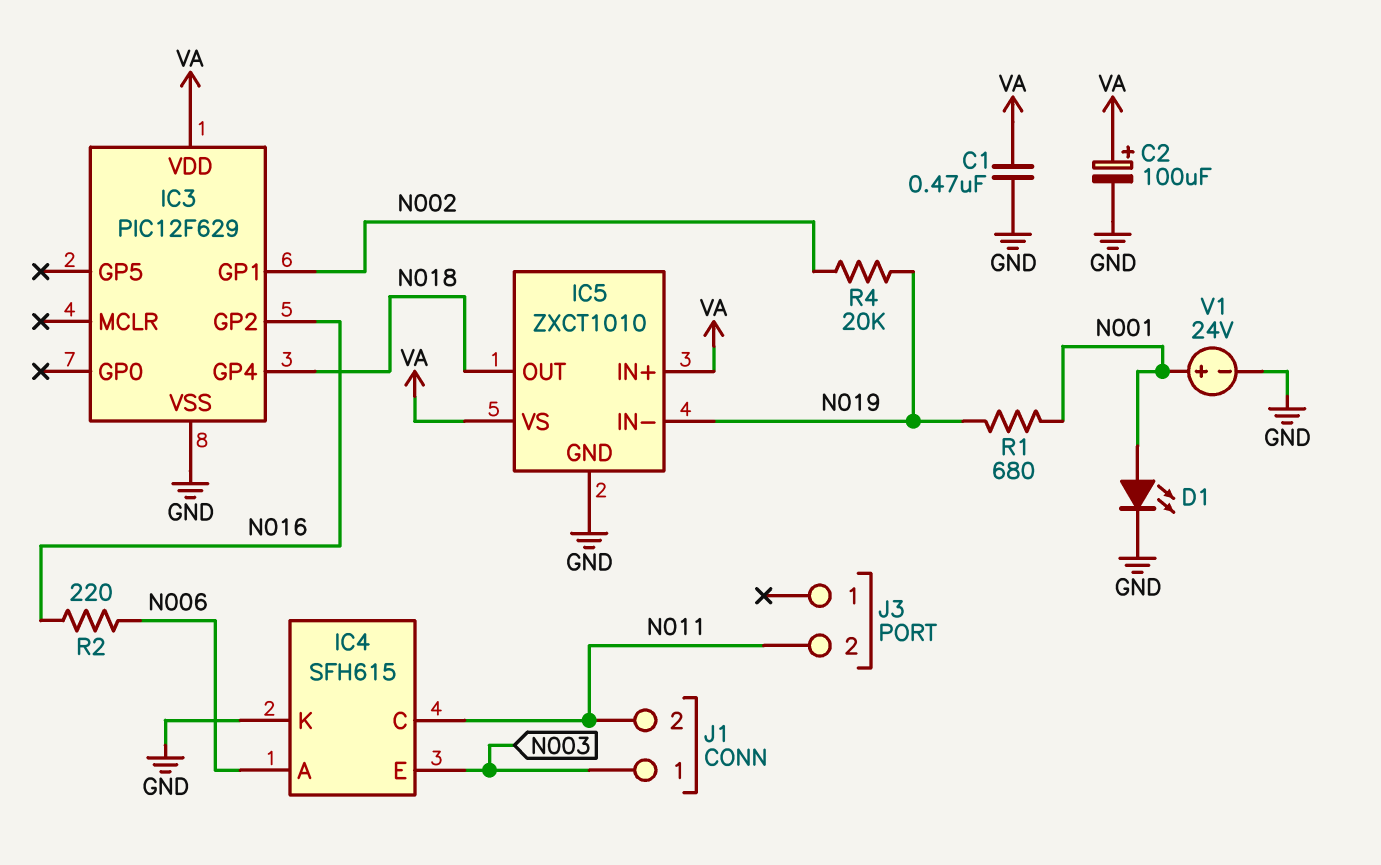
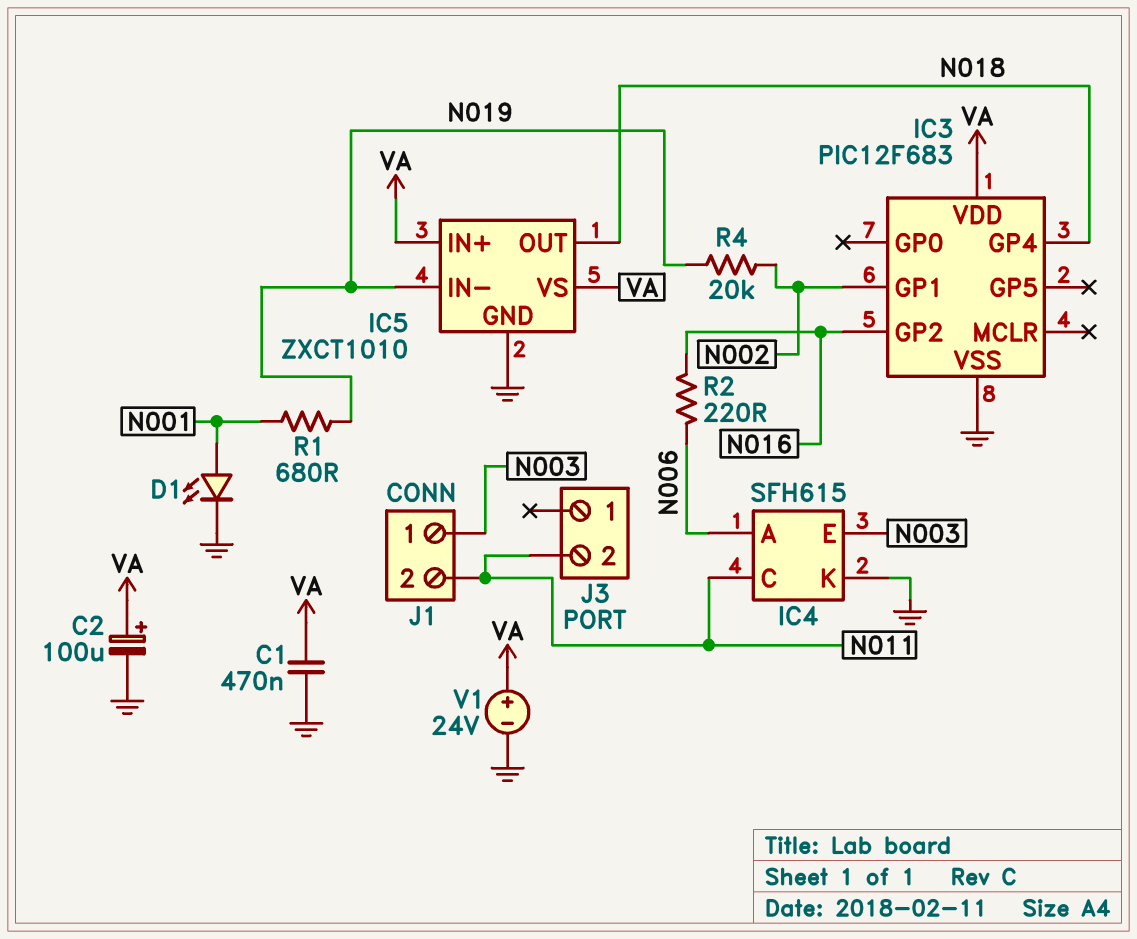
IC3: PIC12F629 -> PIC12F683
V1: 24V (plus N001, minus GND) -> 24V (plus VA, minus GND)

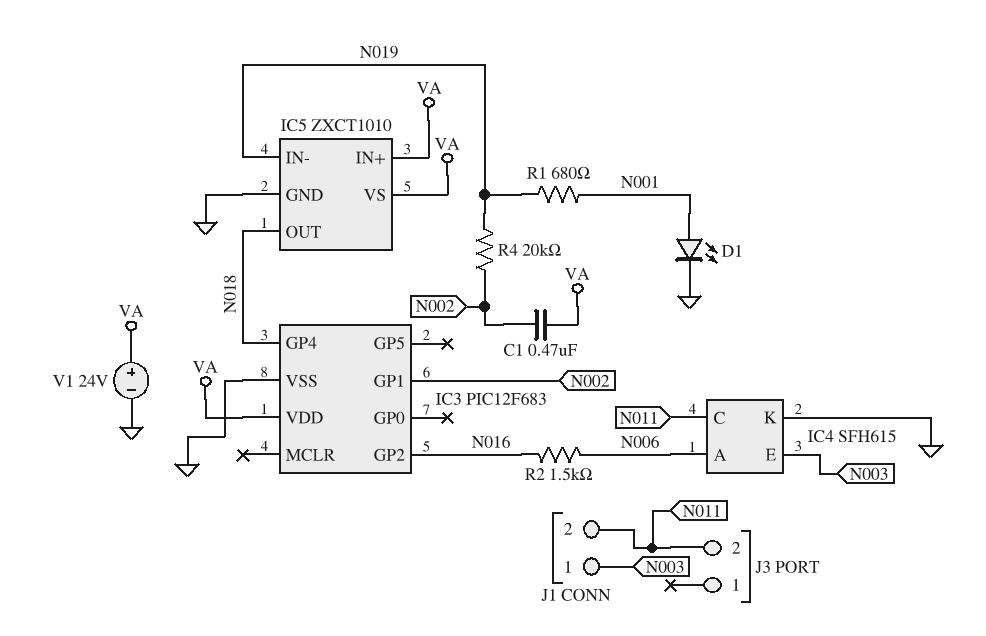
C1: 470nF (GND, VA) -> 470nF (N002, VA)
C2: 100uF (plus VA, minus GND) -> none
R2: 220 (N006, N016) -> 1.5k (N006, N016)

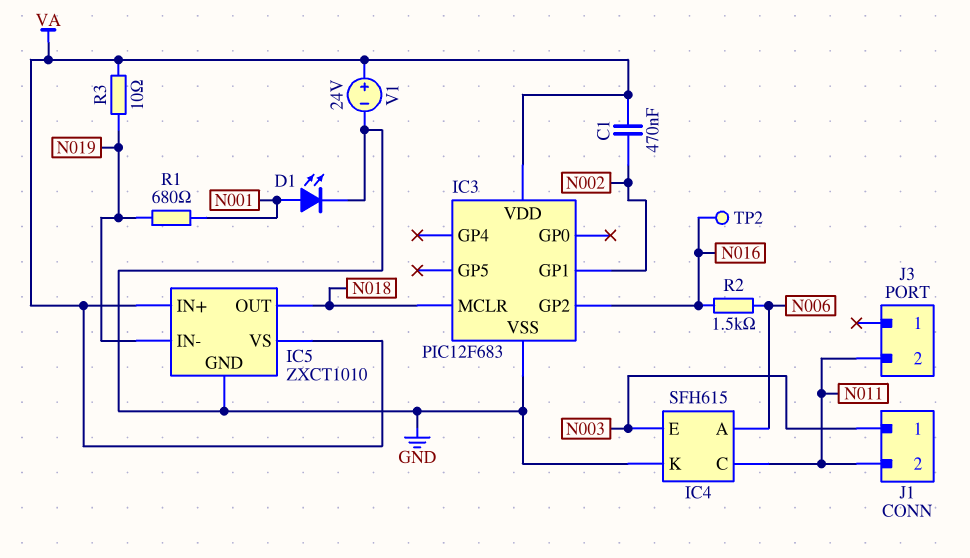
IC3 pin GP4: N018 -> none
IC3 pin MCLR: none -> N018
R3: none -> 10 (N019, VA)
R4: 20k (N002, N019) -> none
TP2: none -> test point (N016)

